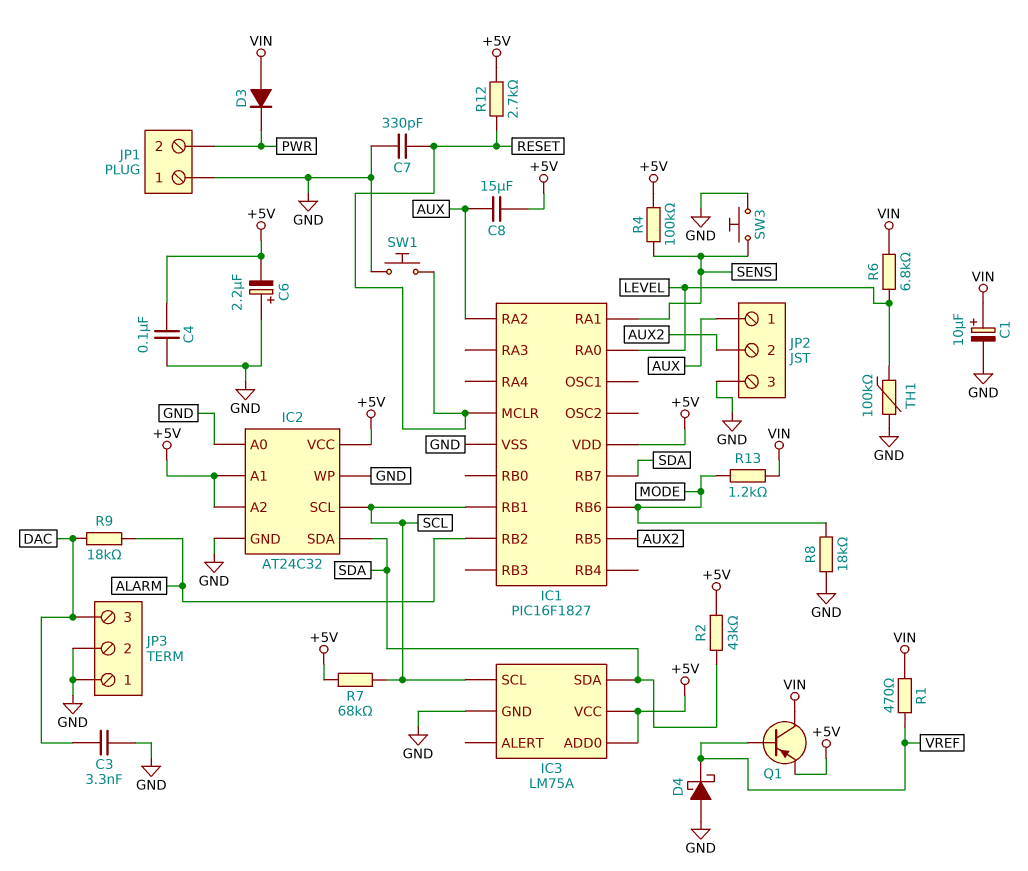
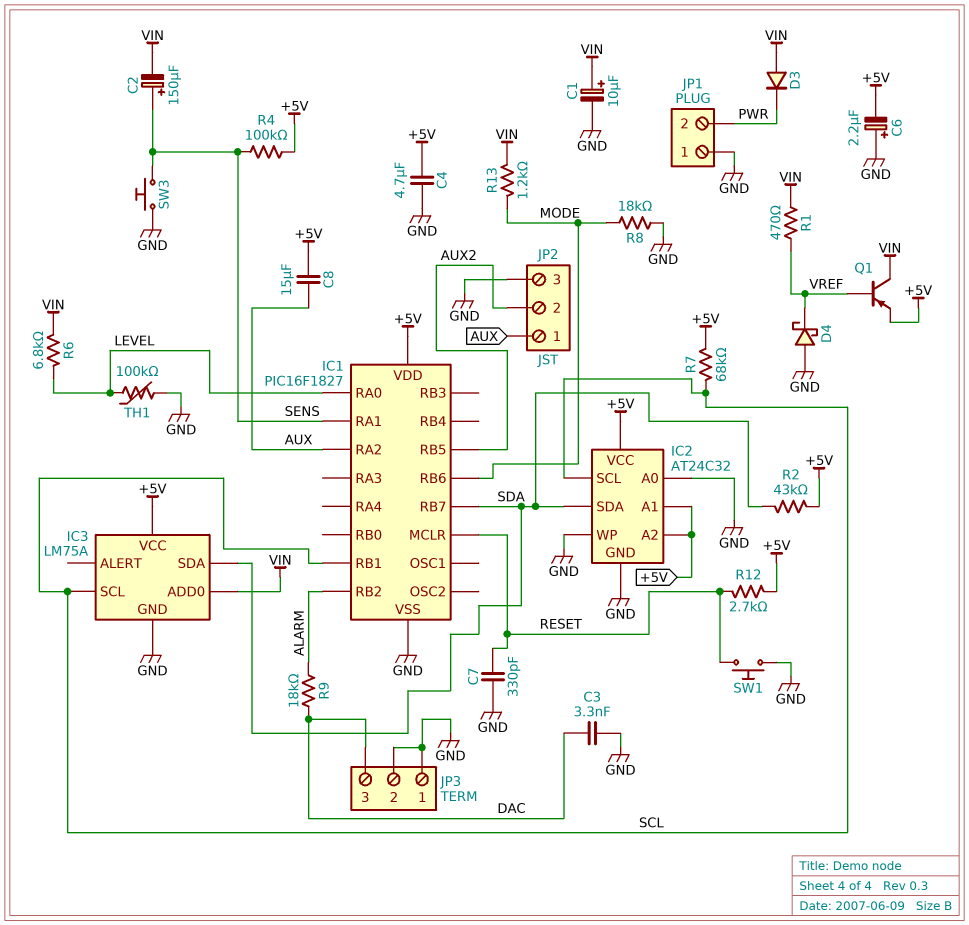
C2: none -> 150uF (plus SENS, minus VIN)
C4: 100nF (+5V, GND) -> 4.7uF (+5V, GND)
IC3 pin ADD0: +5V -> VIN

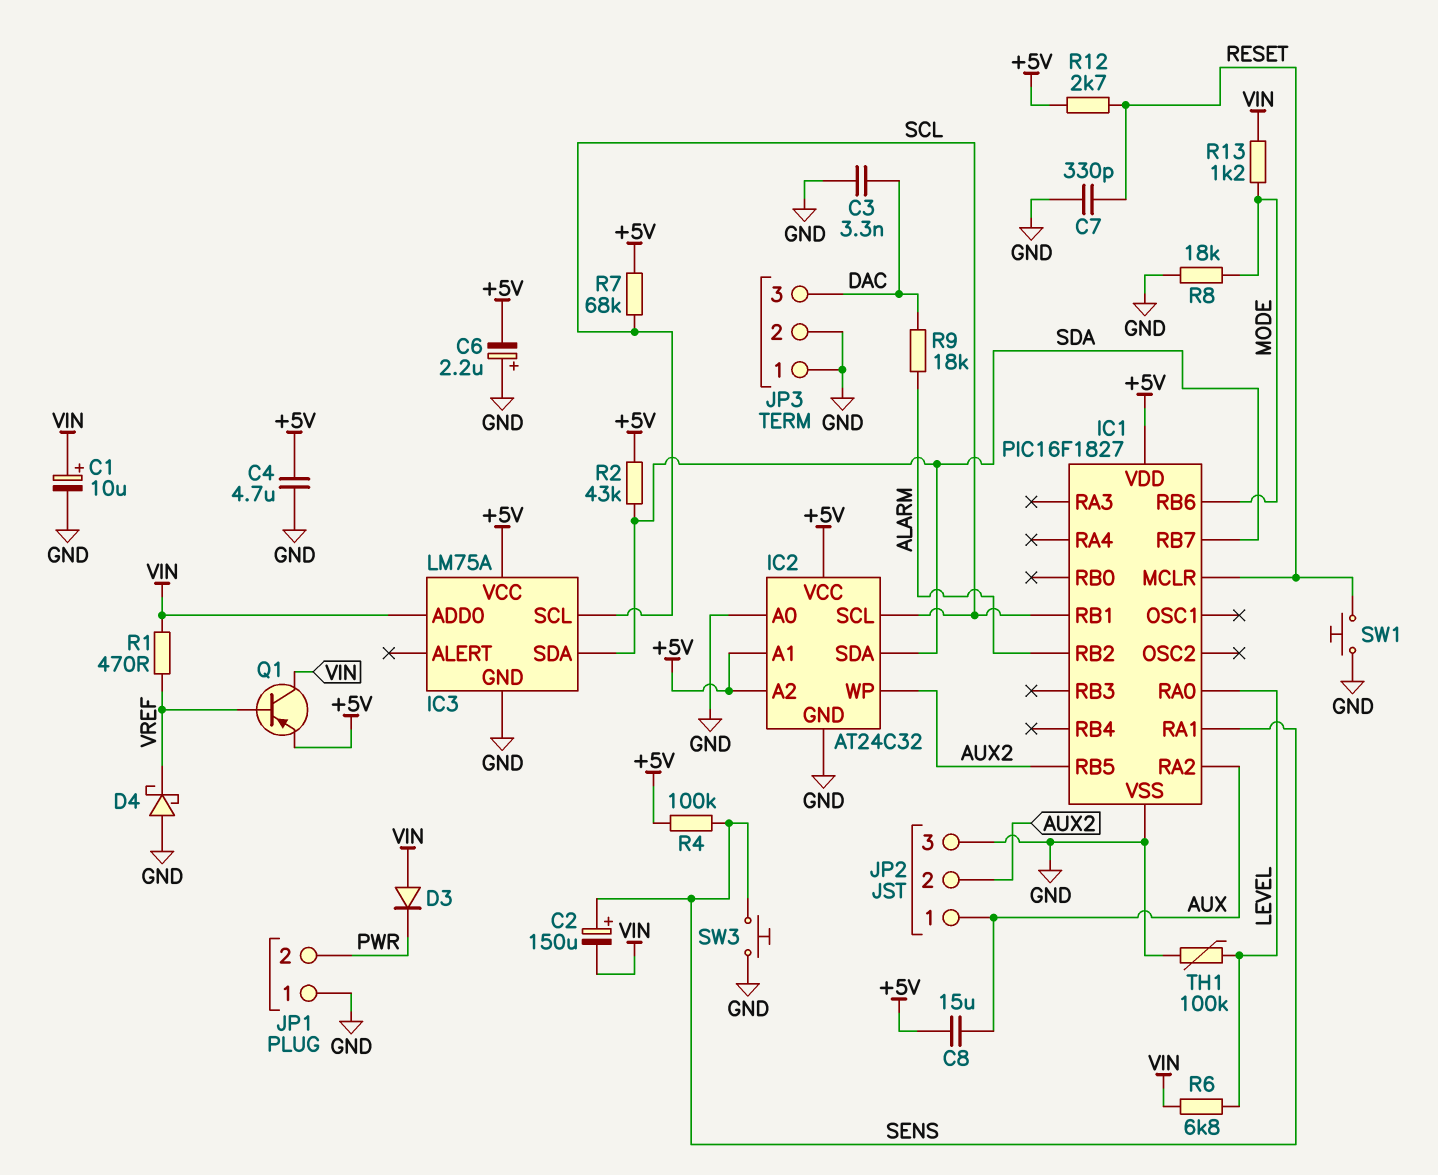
IC2 pin WP: GND -> AUX2

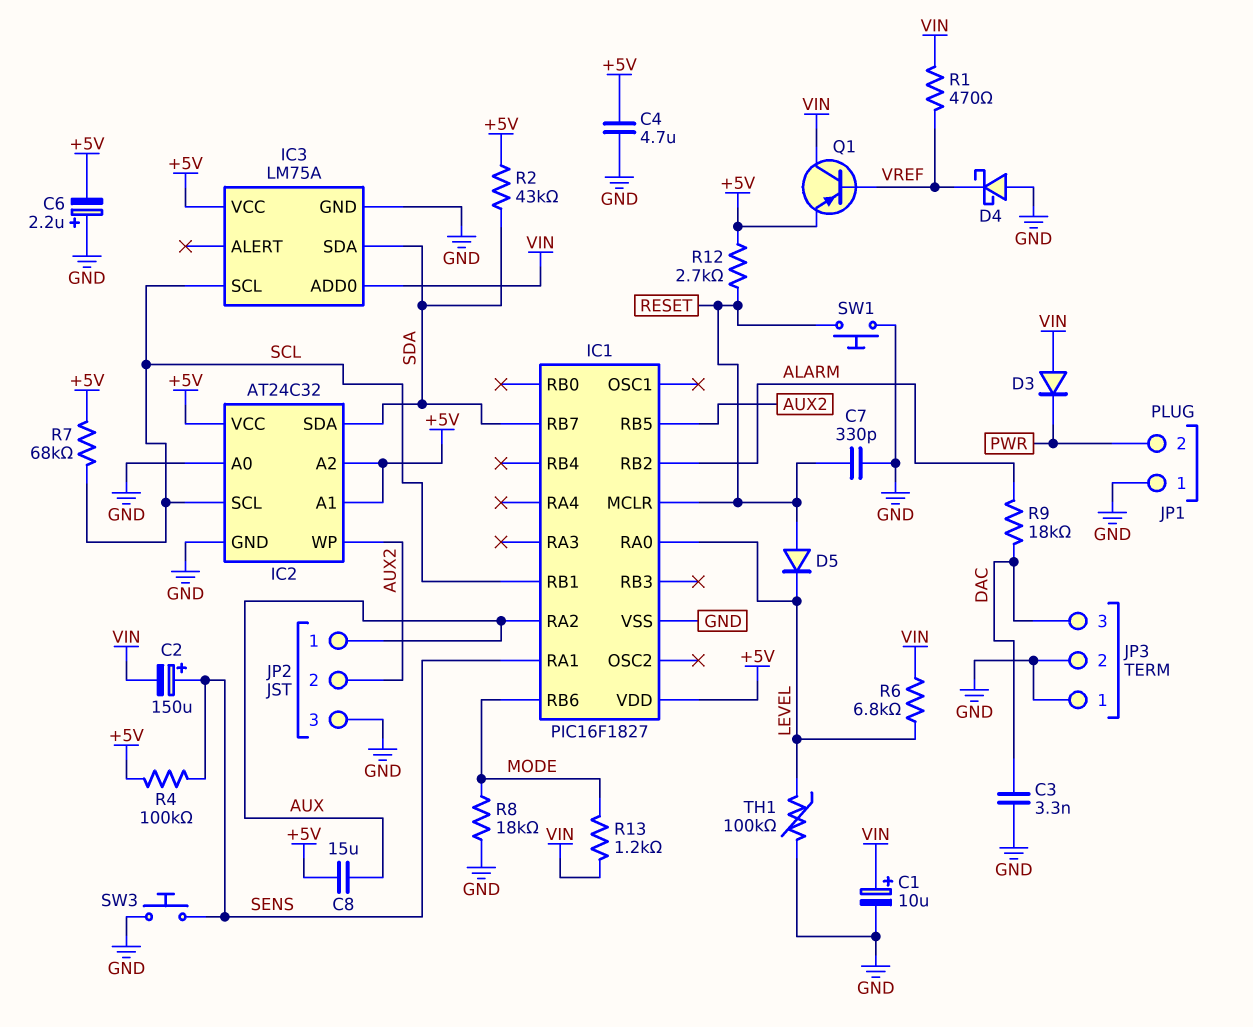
D5: none -> diode (A RESET, K LEVEL)

